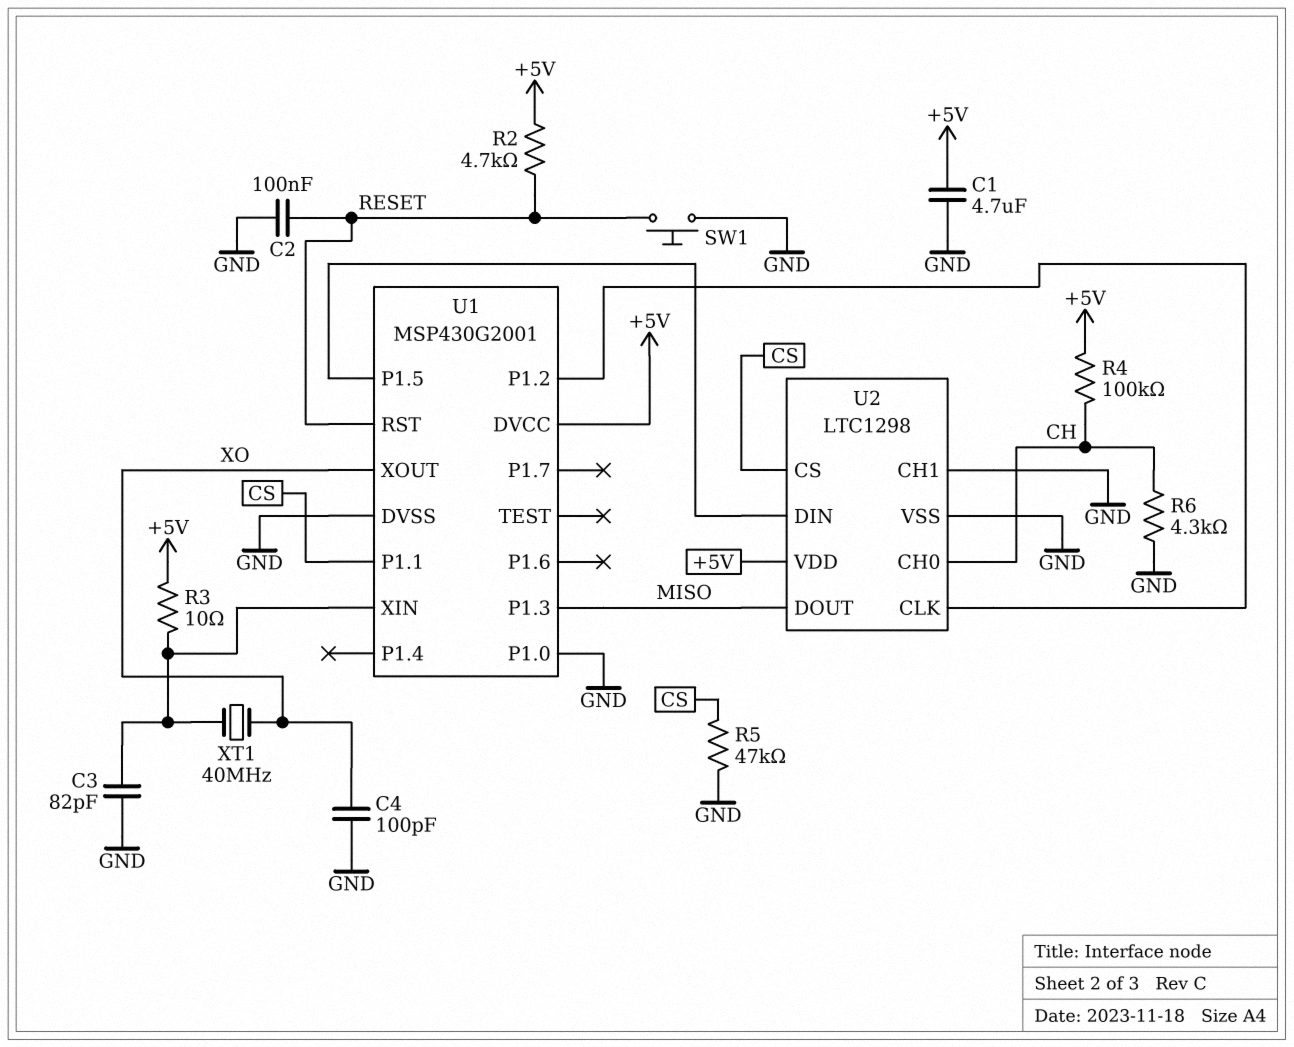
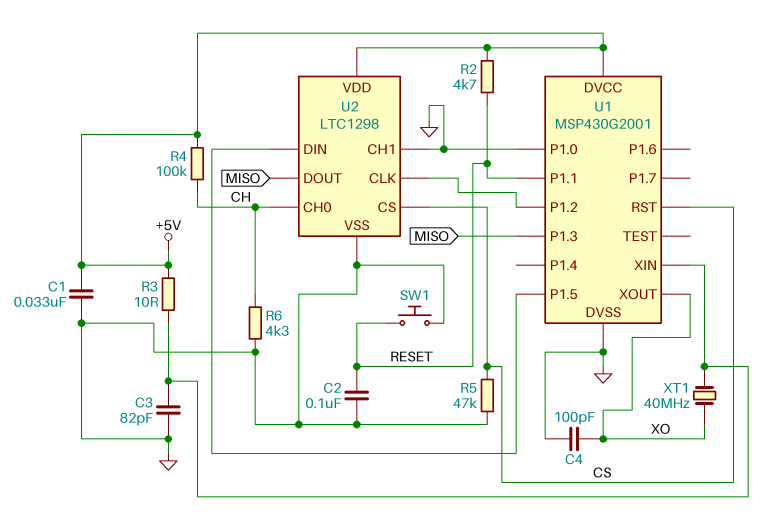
C1: 4.7uF (+5V, GND) -> 33nF (+5V, GND)
U1 pin P1.1: CS -> RESET
U1 pin RST: RESET -> CS

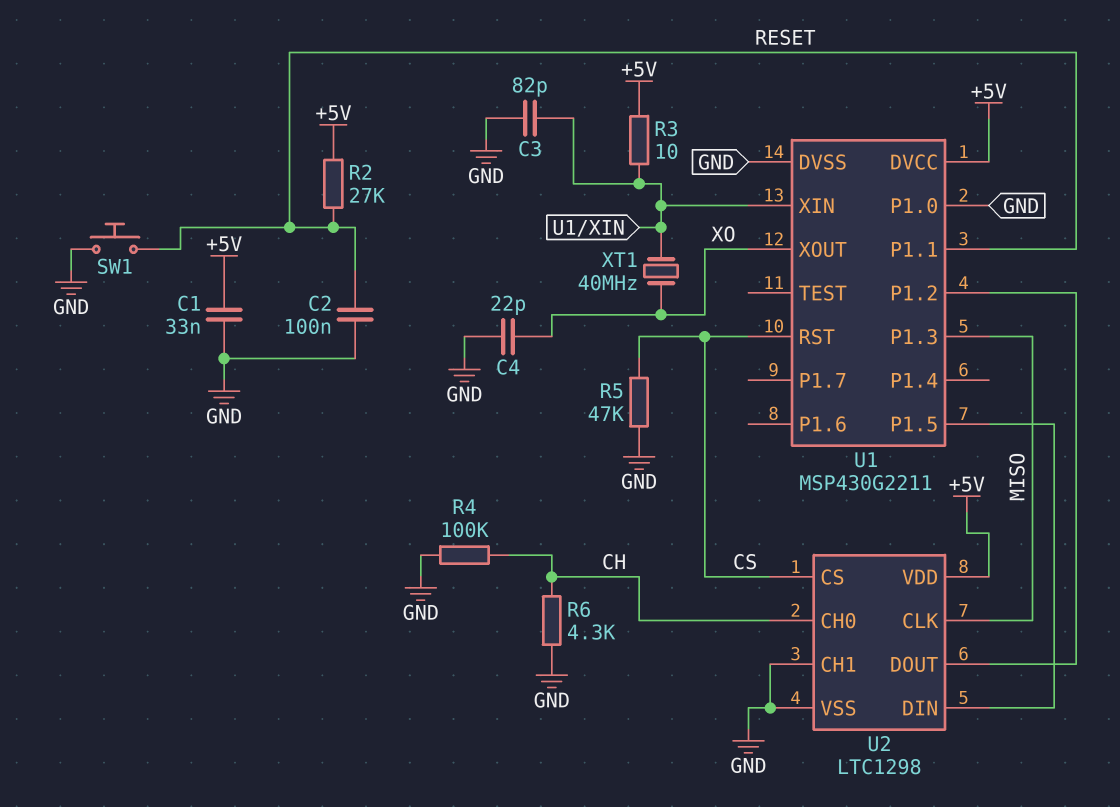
C4: 100pF (GND, XO) -> 22pF (GND, XO)
R2: 4.7k (+5V, RESET) -> 27k (+5V, RESET)
R4: 100k (+5V, CH) -> 100k (CH, GND)
U1: MSP430G2001 -> MSP430G2211
U2 pin CLK: U1/P1.2 -> MISO
U2 pin DOUT: MISO -> U1/P1.2

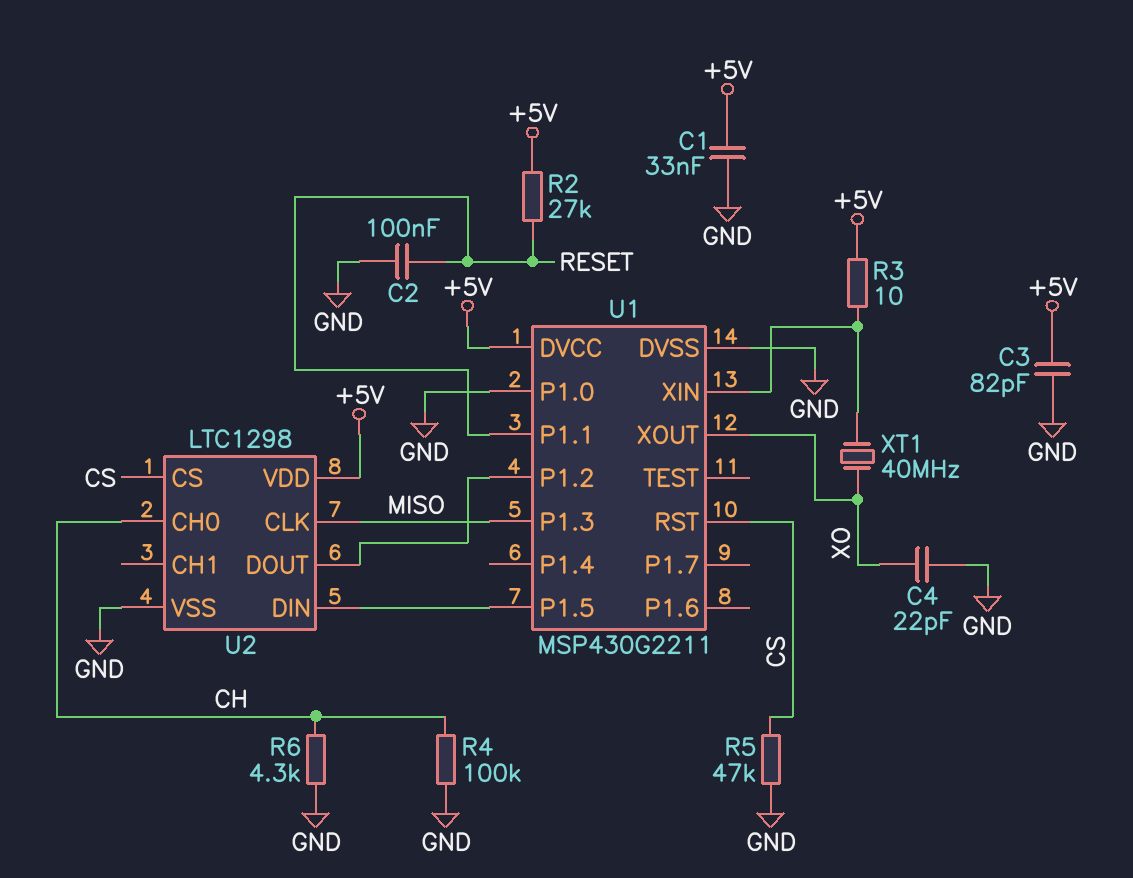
C3: 82pF (GND, U1/XIN) -> 82pF (+5V, GND)
SW1: button (GND, RESET) -> none
U2 pin CH1: GND -> none

